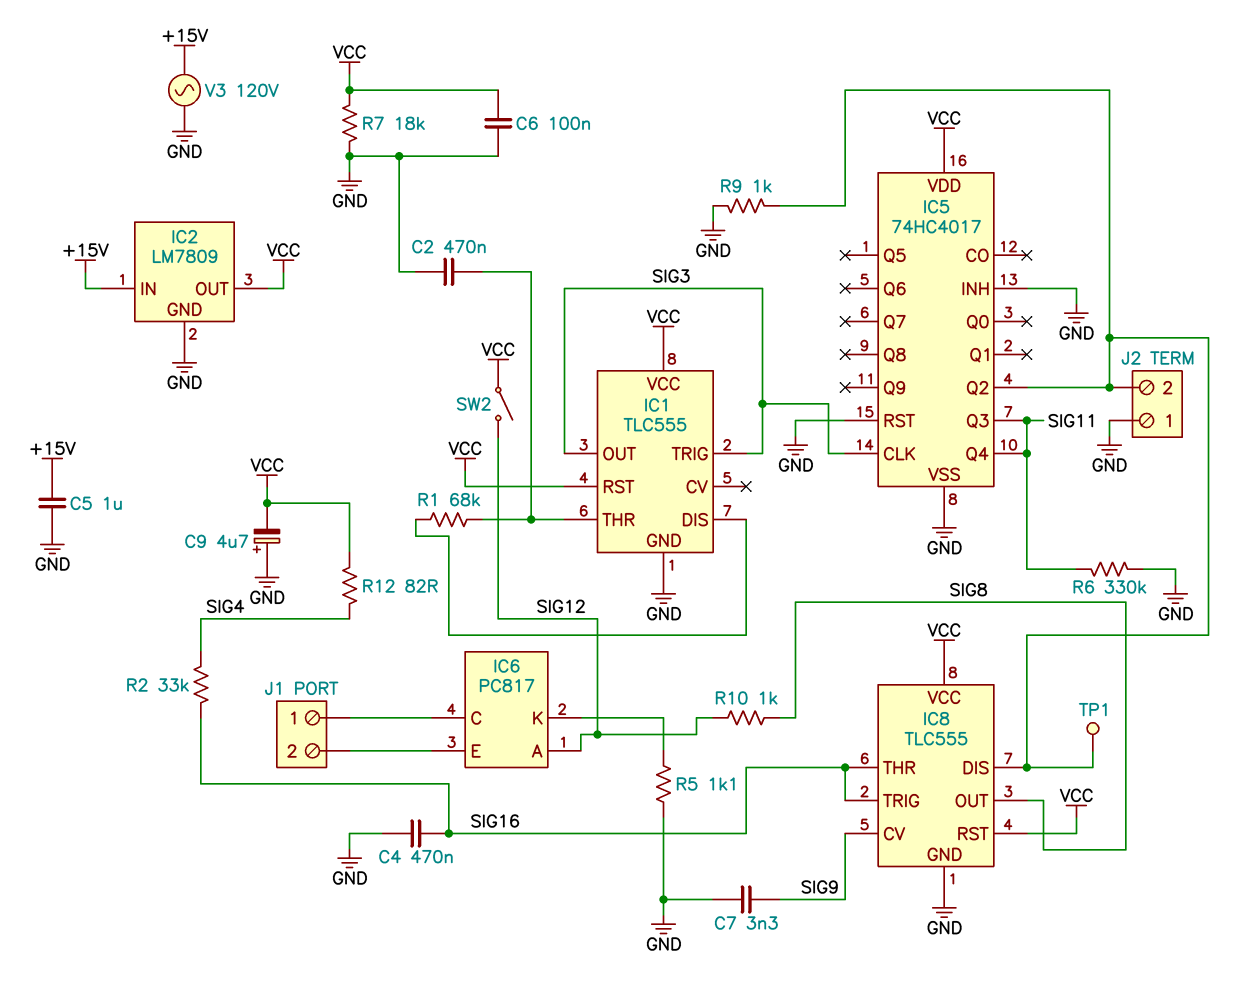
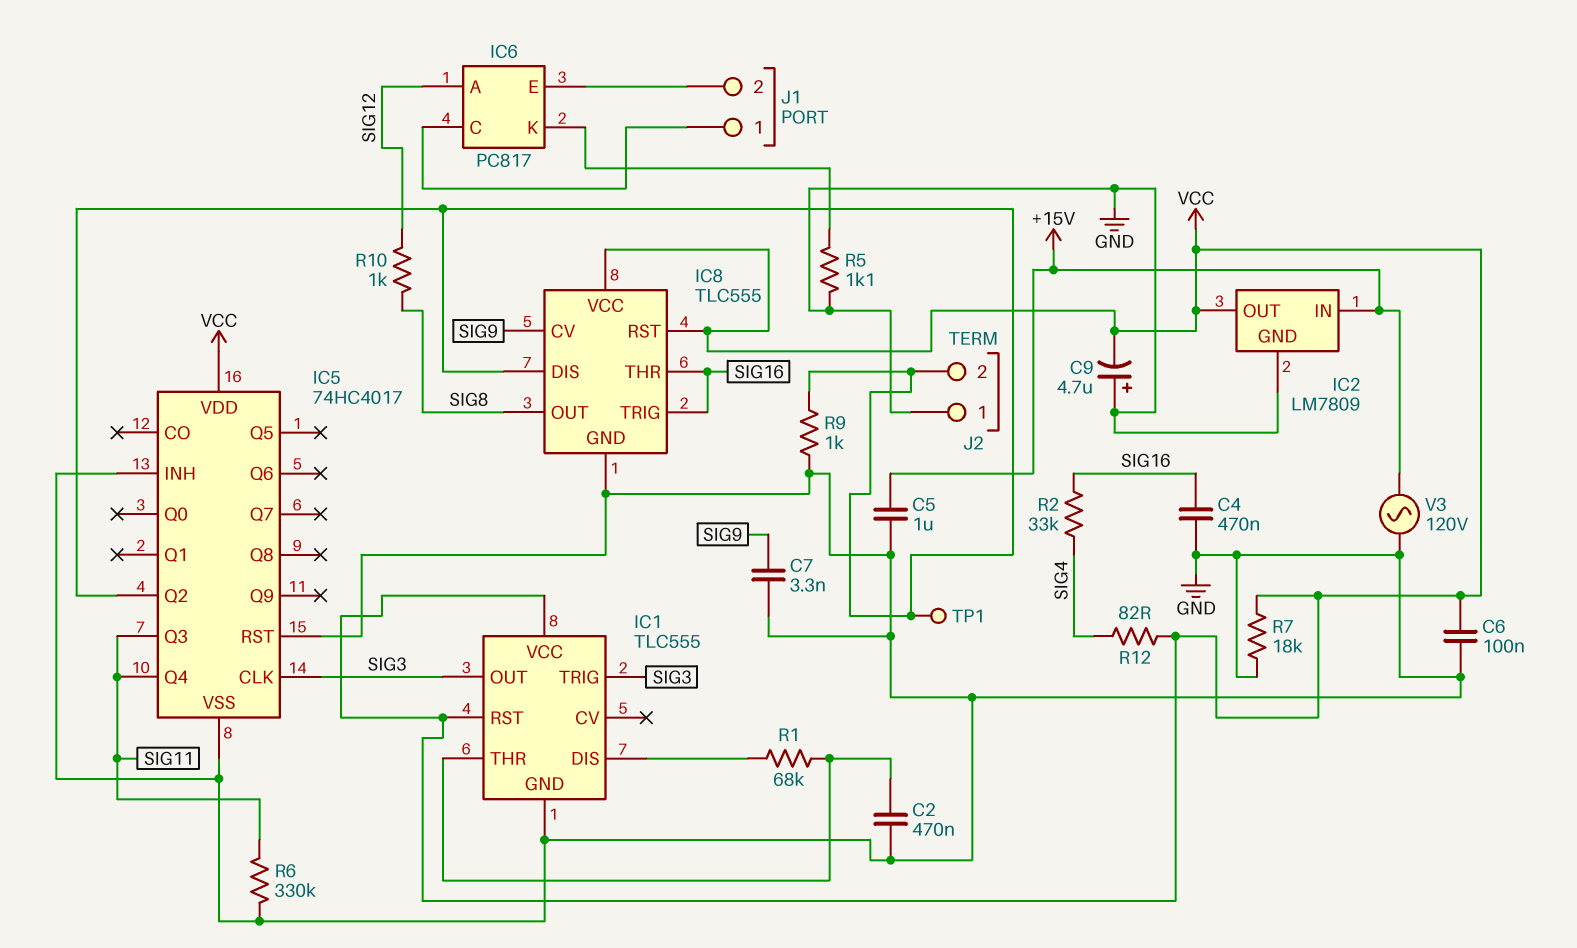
SW2: switch (SIG12, VCC) -> none

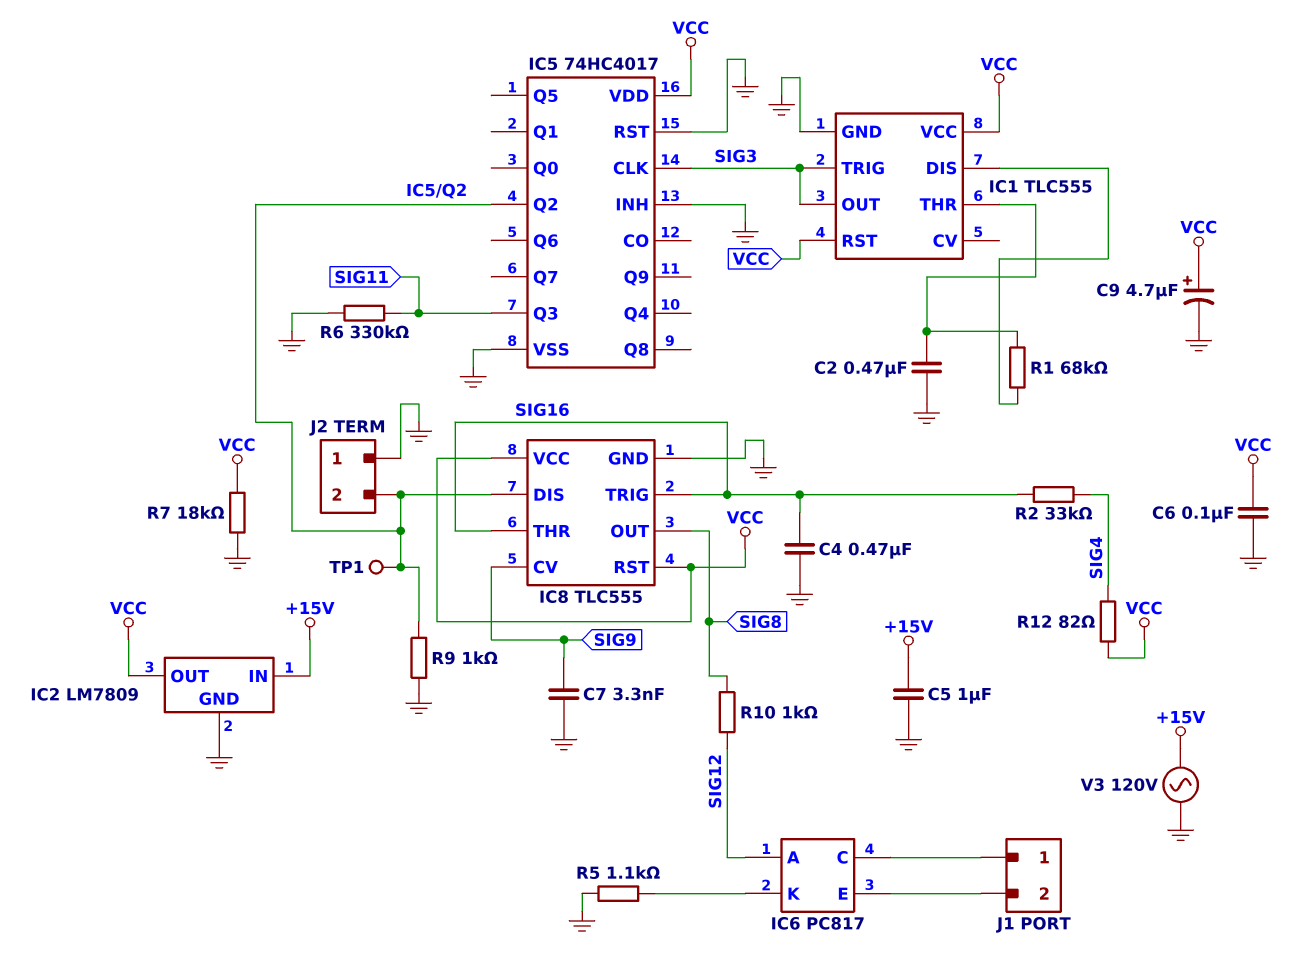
C9: 4.7uF (plus GND, minus VCC) -> 4.7uF (plus VCC, minus GND)
IC5 pin Q4: SIG11 -> none

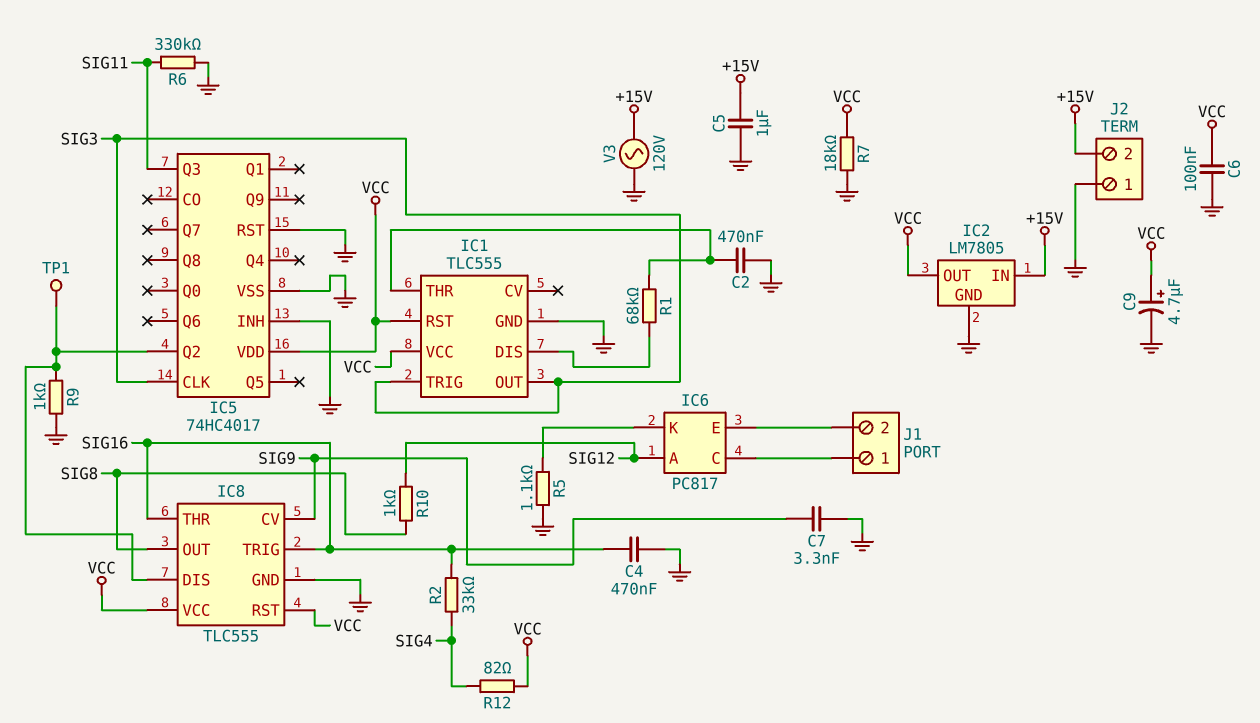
IC2: LM7809 -> LM7805
J2 pin 2: IC5/Q2 -> +15V

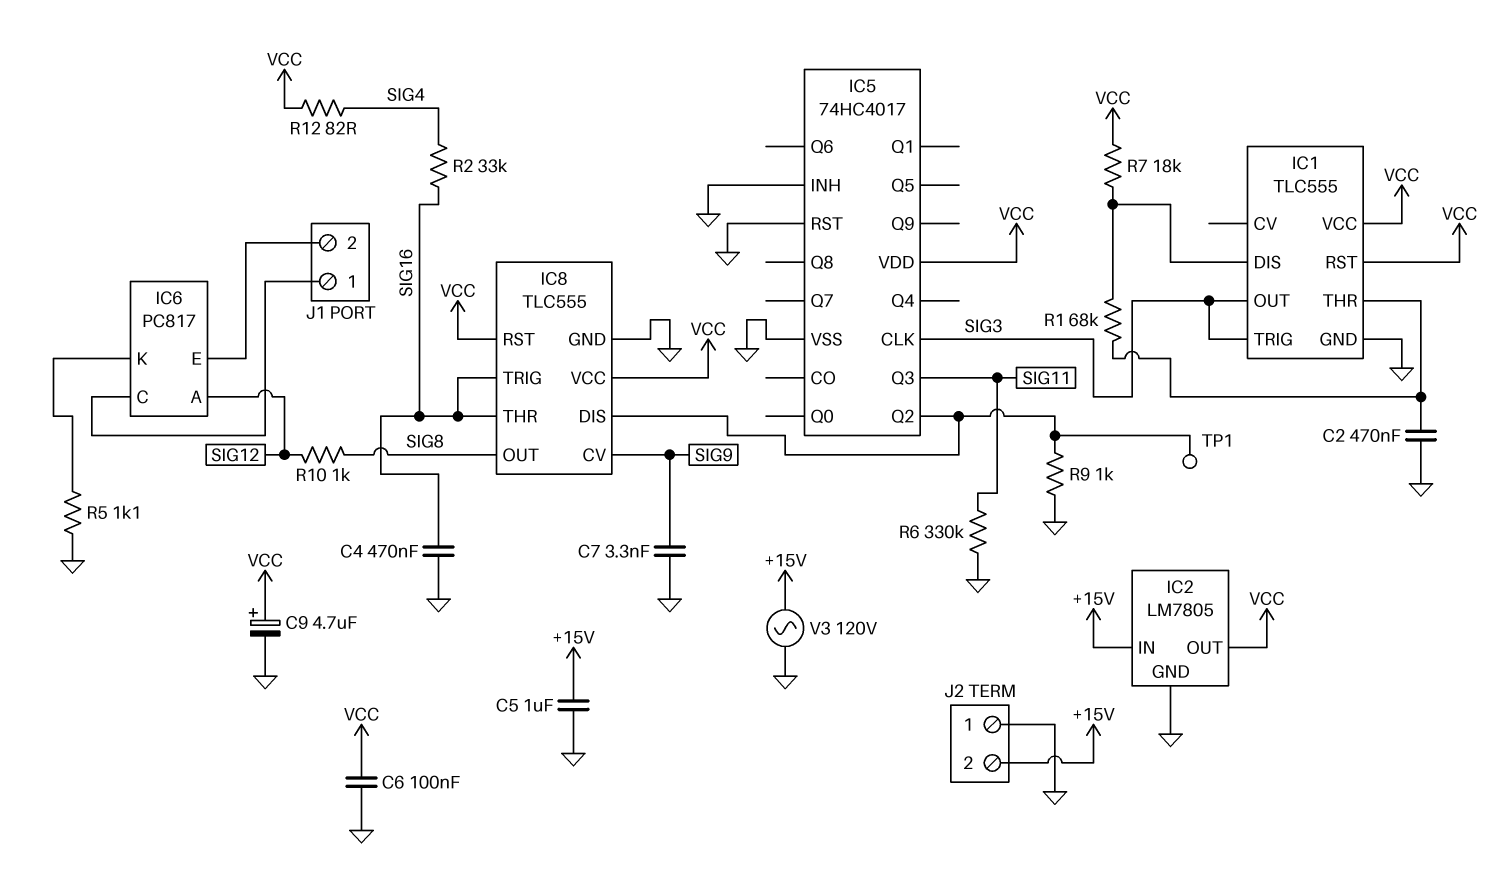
R7: 18k (GND, VCC) -> 18k (IC1/DIS, VCC)

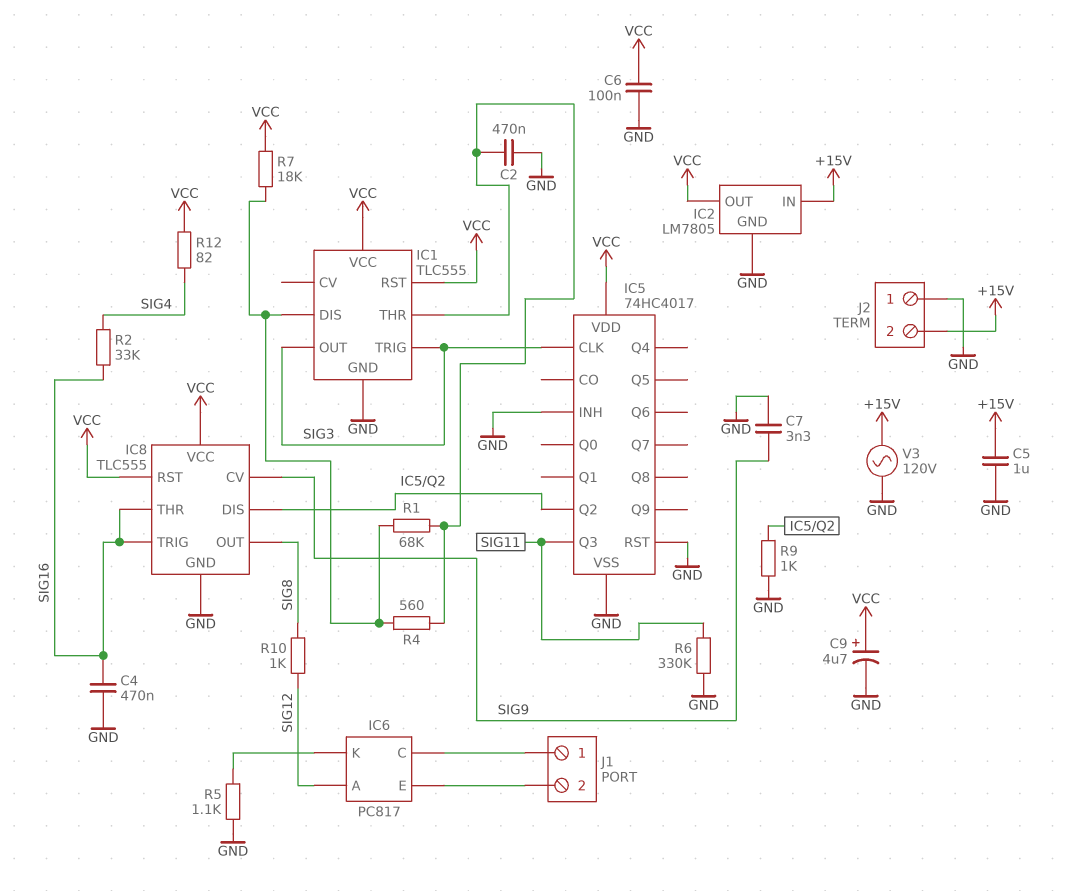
R4: none -> 560 (IC1/DIS, IC1/THR)
TP1: test point (IC5/Q2) -> none

